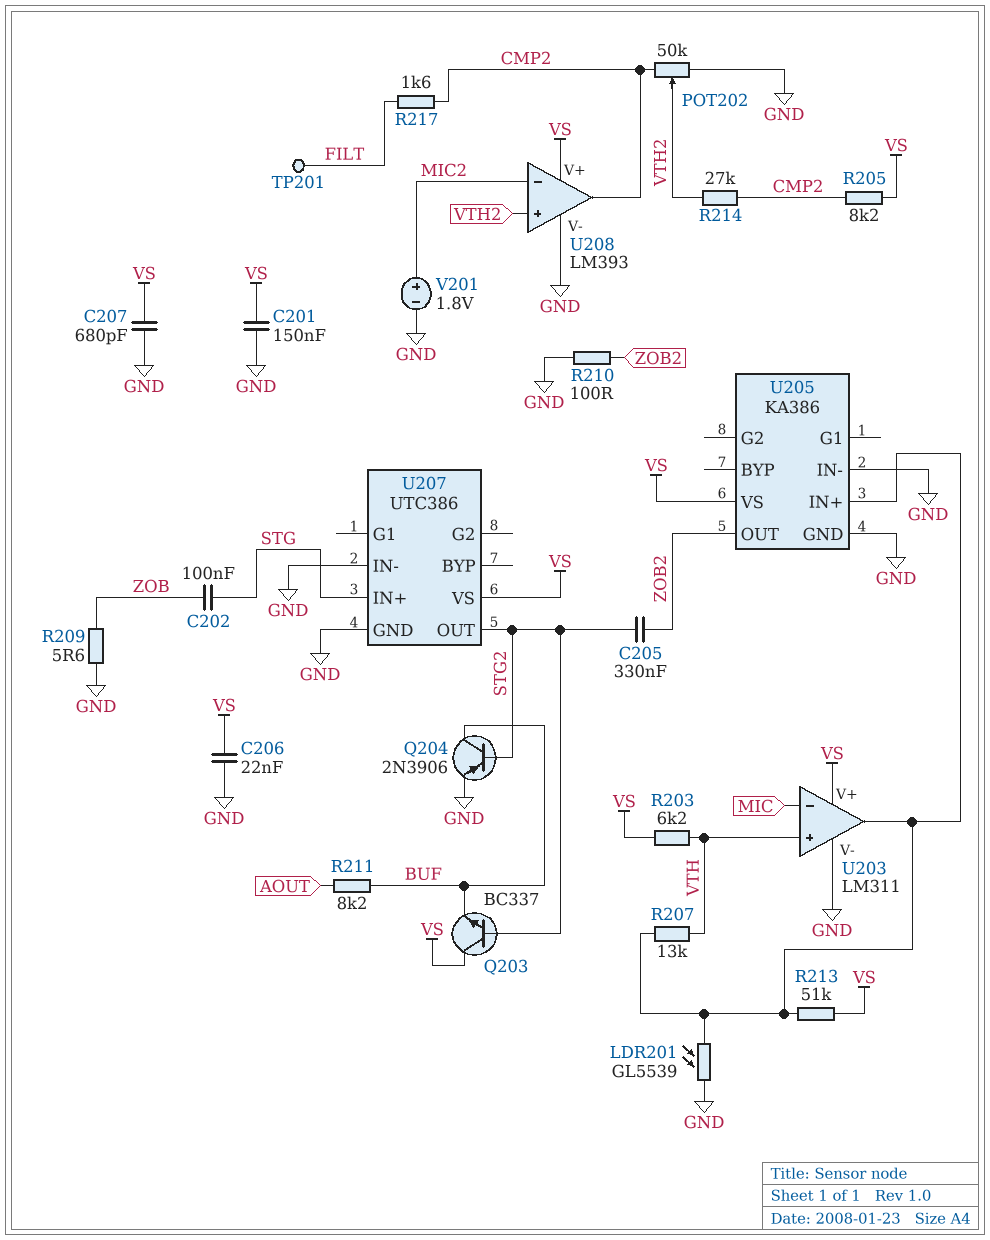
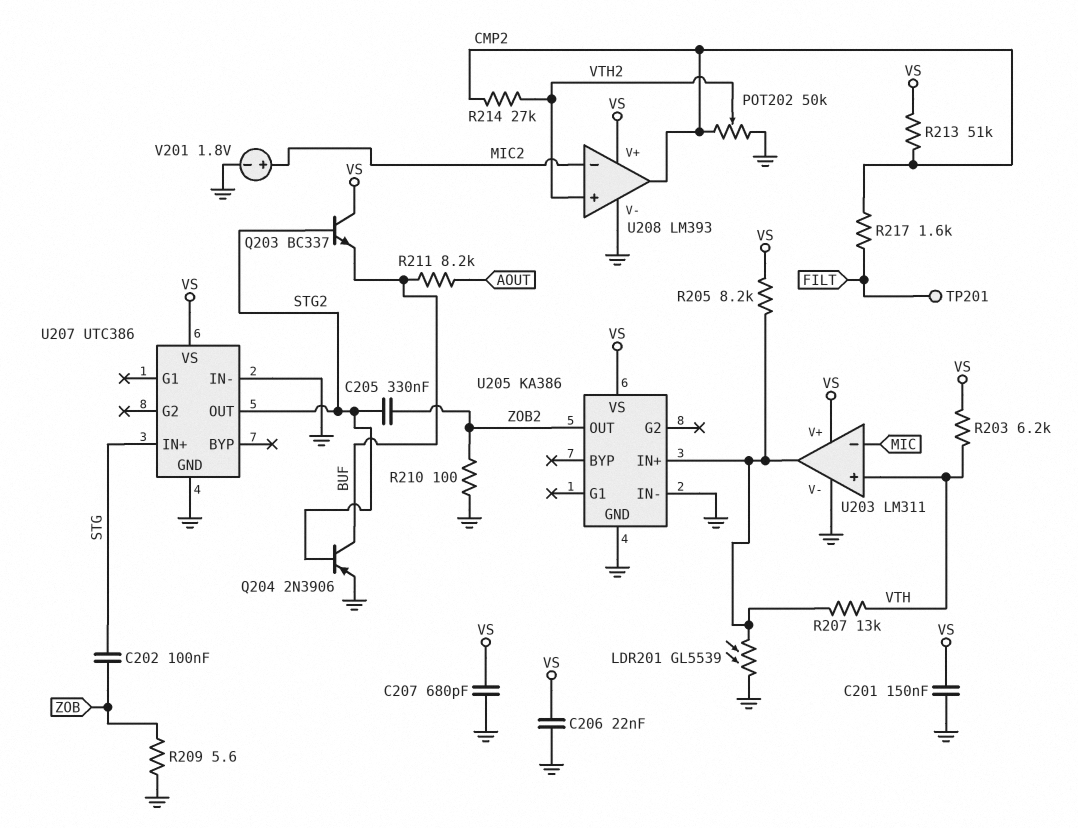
R205: 8.2k (CMP2, VS) -> 8.2k (U203/out, VS)
R213: 51k (U203/out, VS) -> 51k (CMP2, VS)

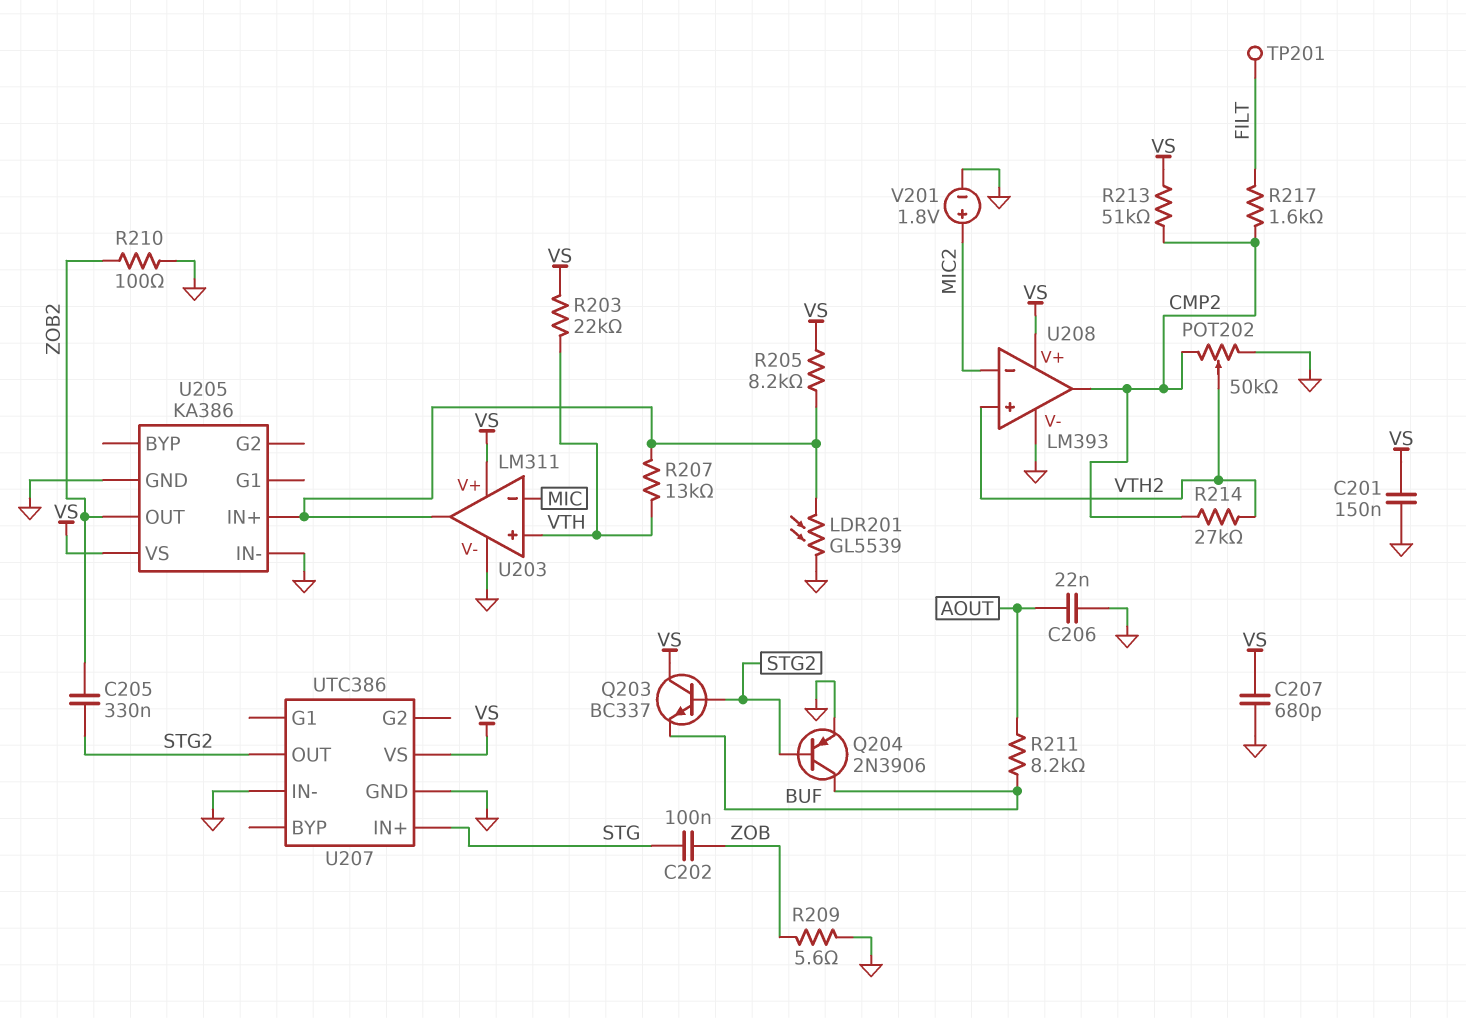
C206: 22nF (GND, VS) -> 22nF (AOUT, GND)
R203: 6.2k (VS, VTH) -> 22k (VS, VTH)

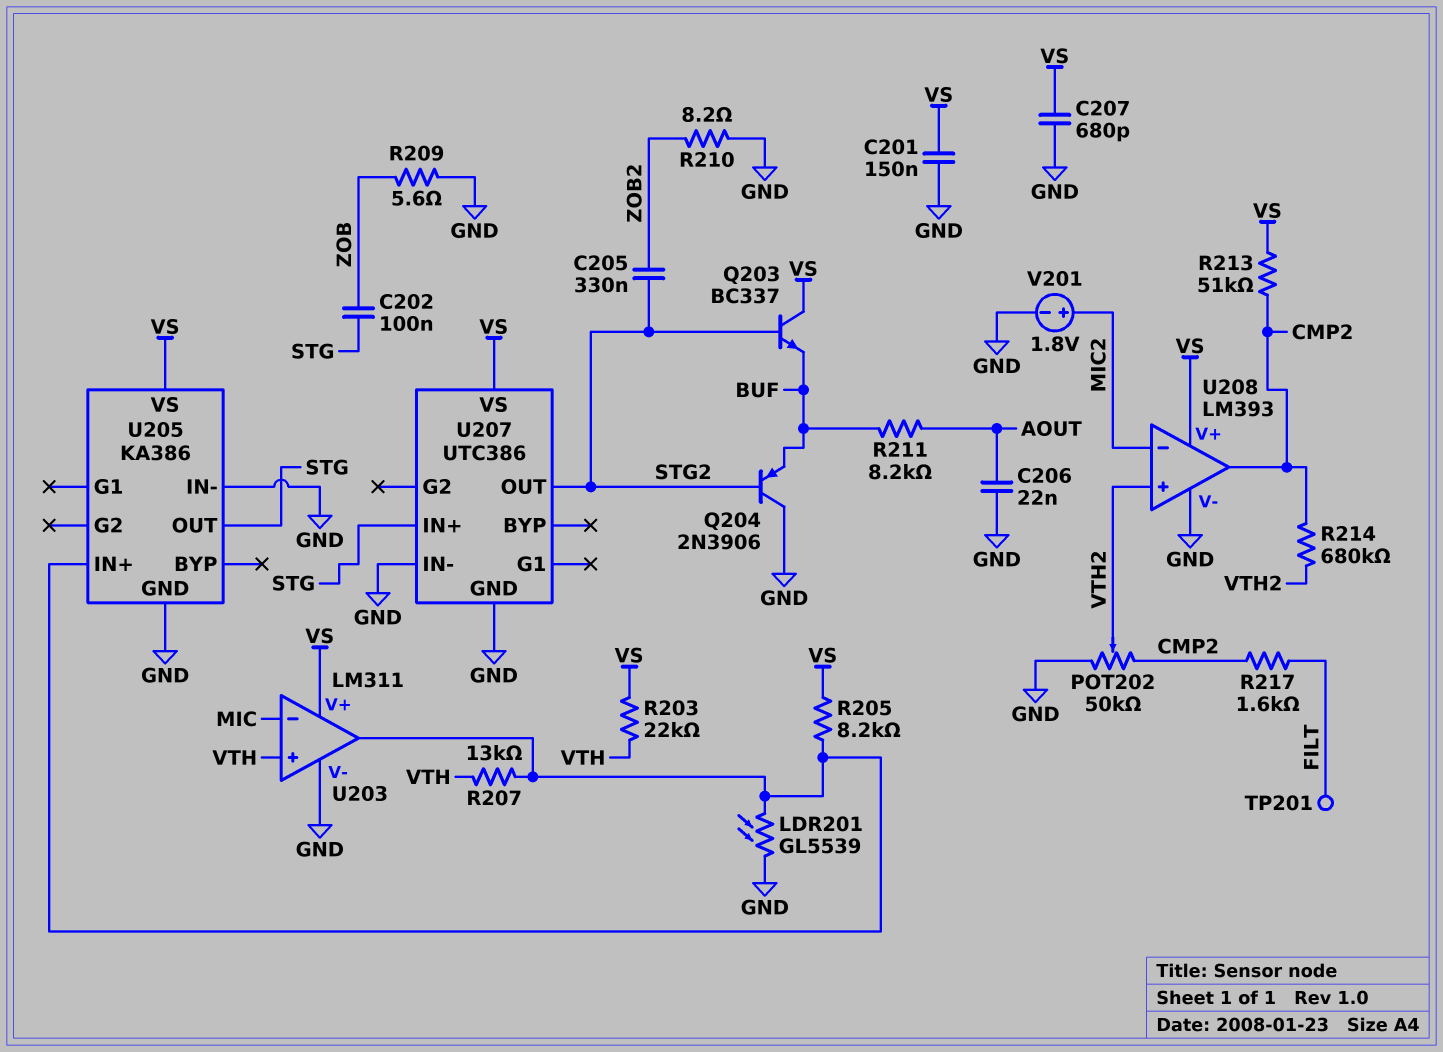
Q204: PNP 2N3906 (B STG2, C BUF, E GND) -> PNP 2N3906 (B STG2, C GND, E BUF)
R210: 100 (GND, ZOB2) -> 8.2 (GND, ZOB2)
R214: 27k (CMP2, VTH2) -> 680k (CMP2, VTH2)
U205 pin OUT: ZOB2 -> STG

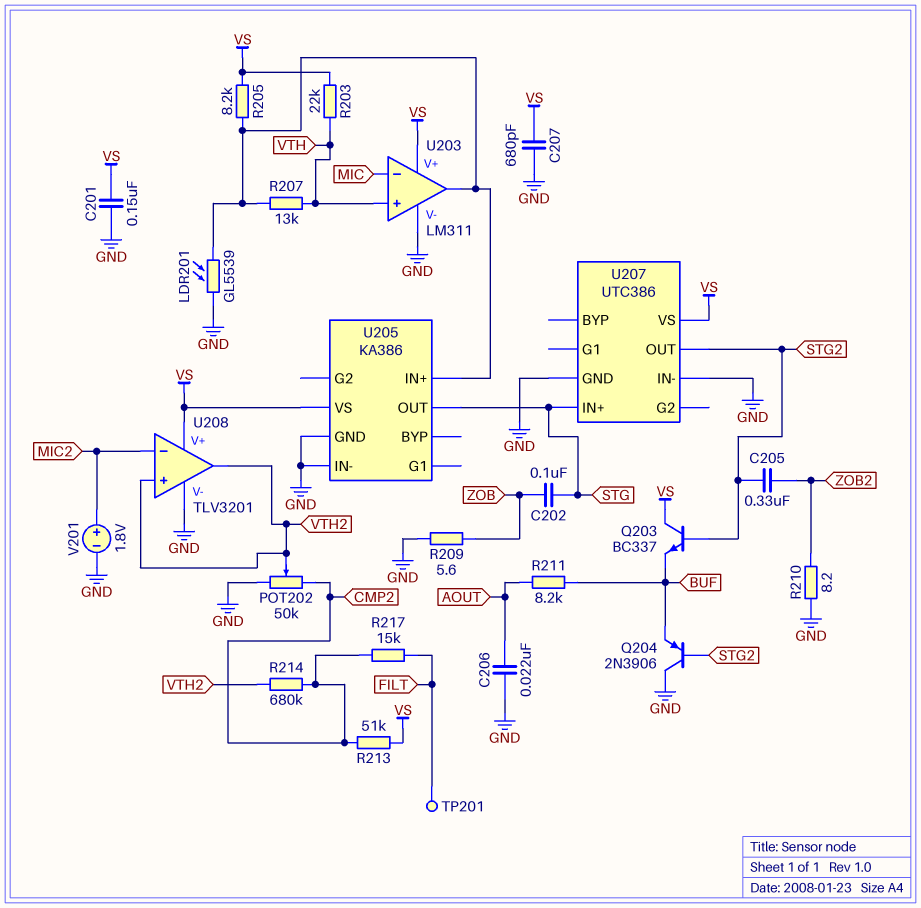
R217: 1.6k (CMP2, FILT) -> 15k (CMP2, FILT)
U208: LM393 -> TLV3201
U208 pin out: CMP2 -> VTH2

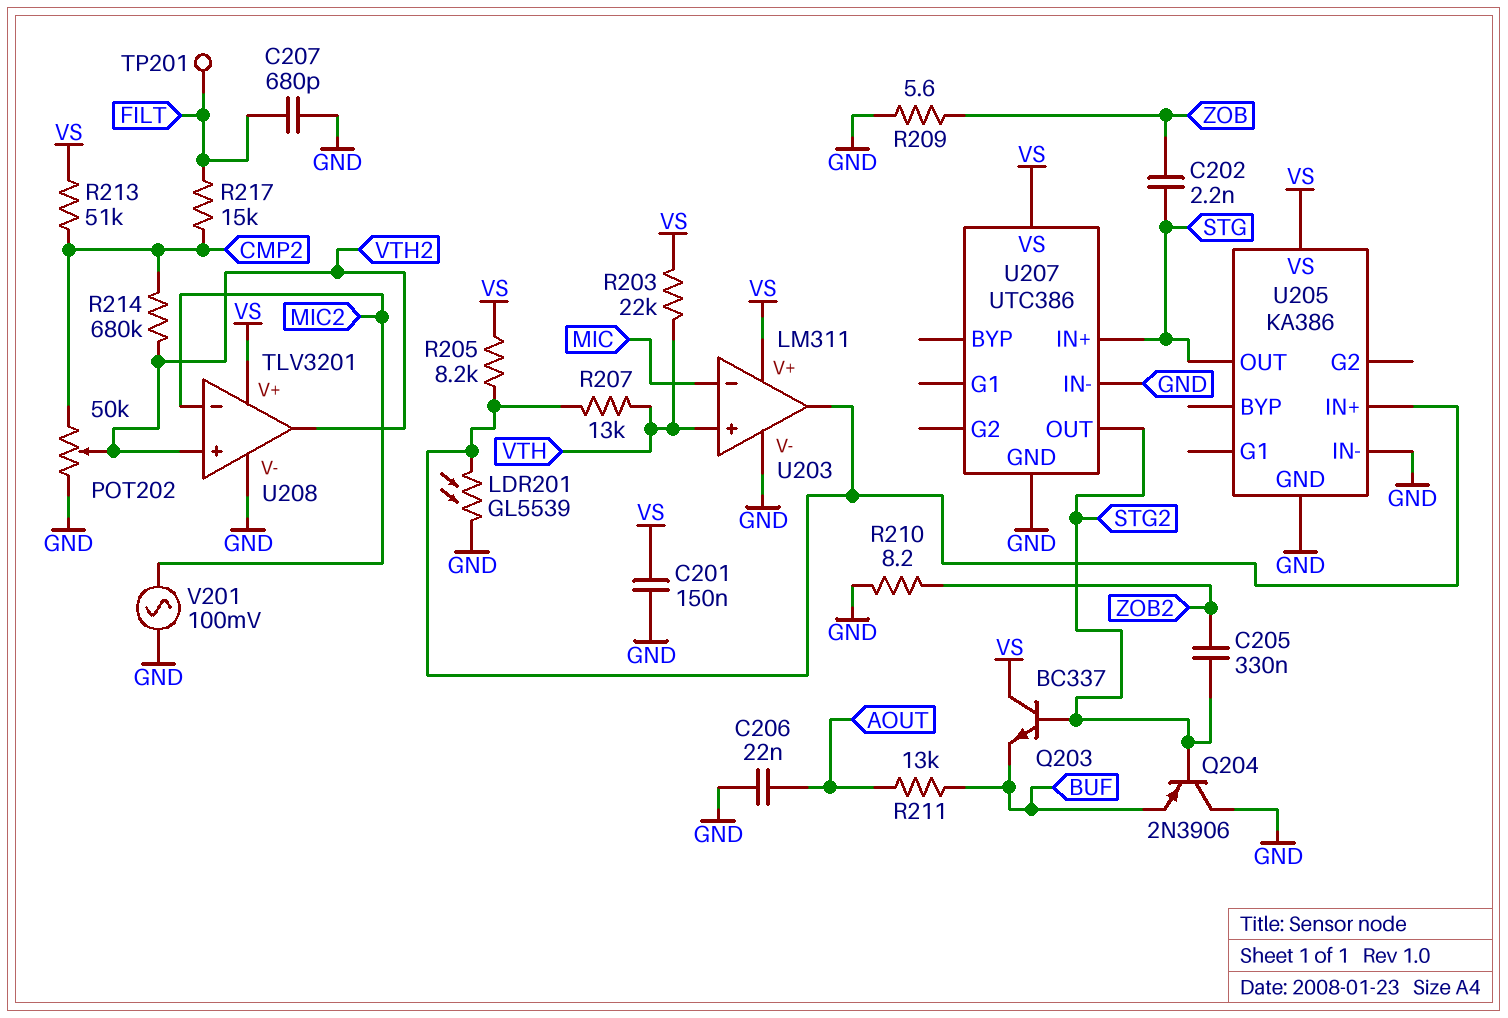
C202: 100nF (STG, ZOB) -> 2.2nF (STG, ZOB)
C207: 680pF (GND, VS) -> 680pF (FILT, GND)
R211: 8.2k (AOUT, BUF) -> 13k (AOUT, BUF)
V201: 1.8V (plus MIC2, minus GND) -> AC 100mV (GND, MIC2)

